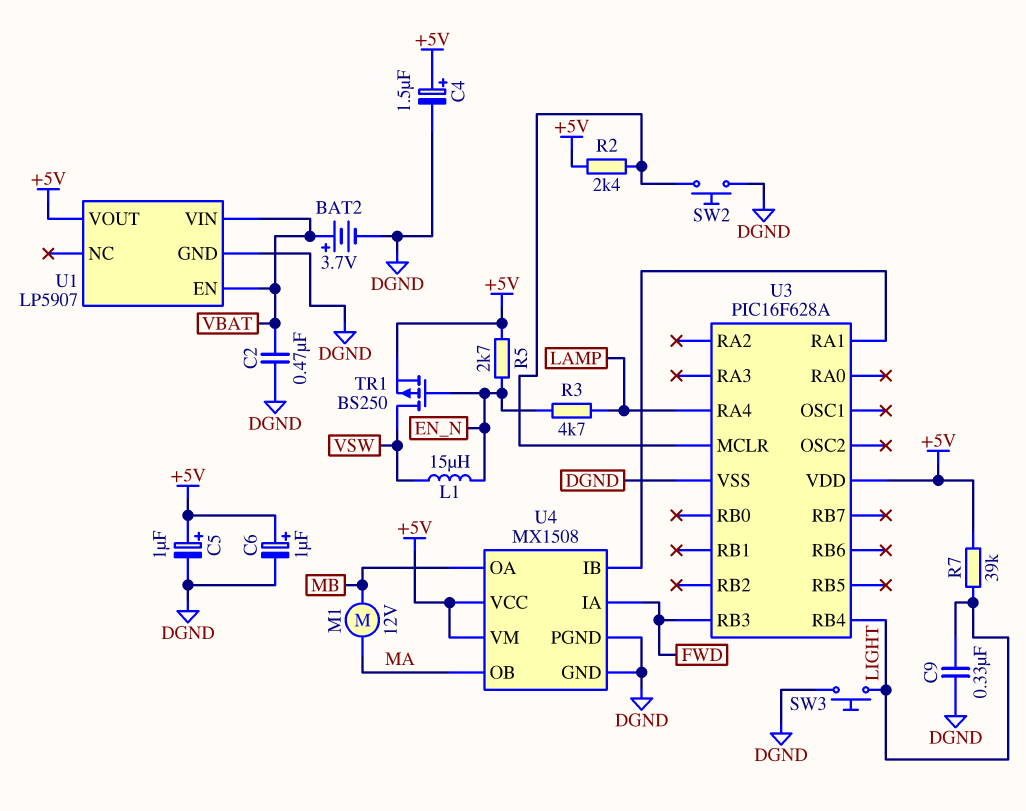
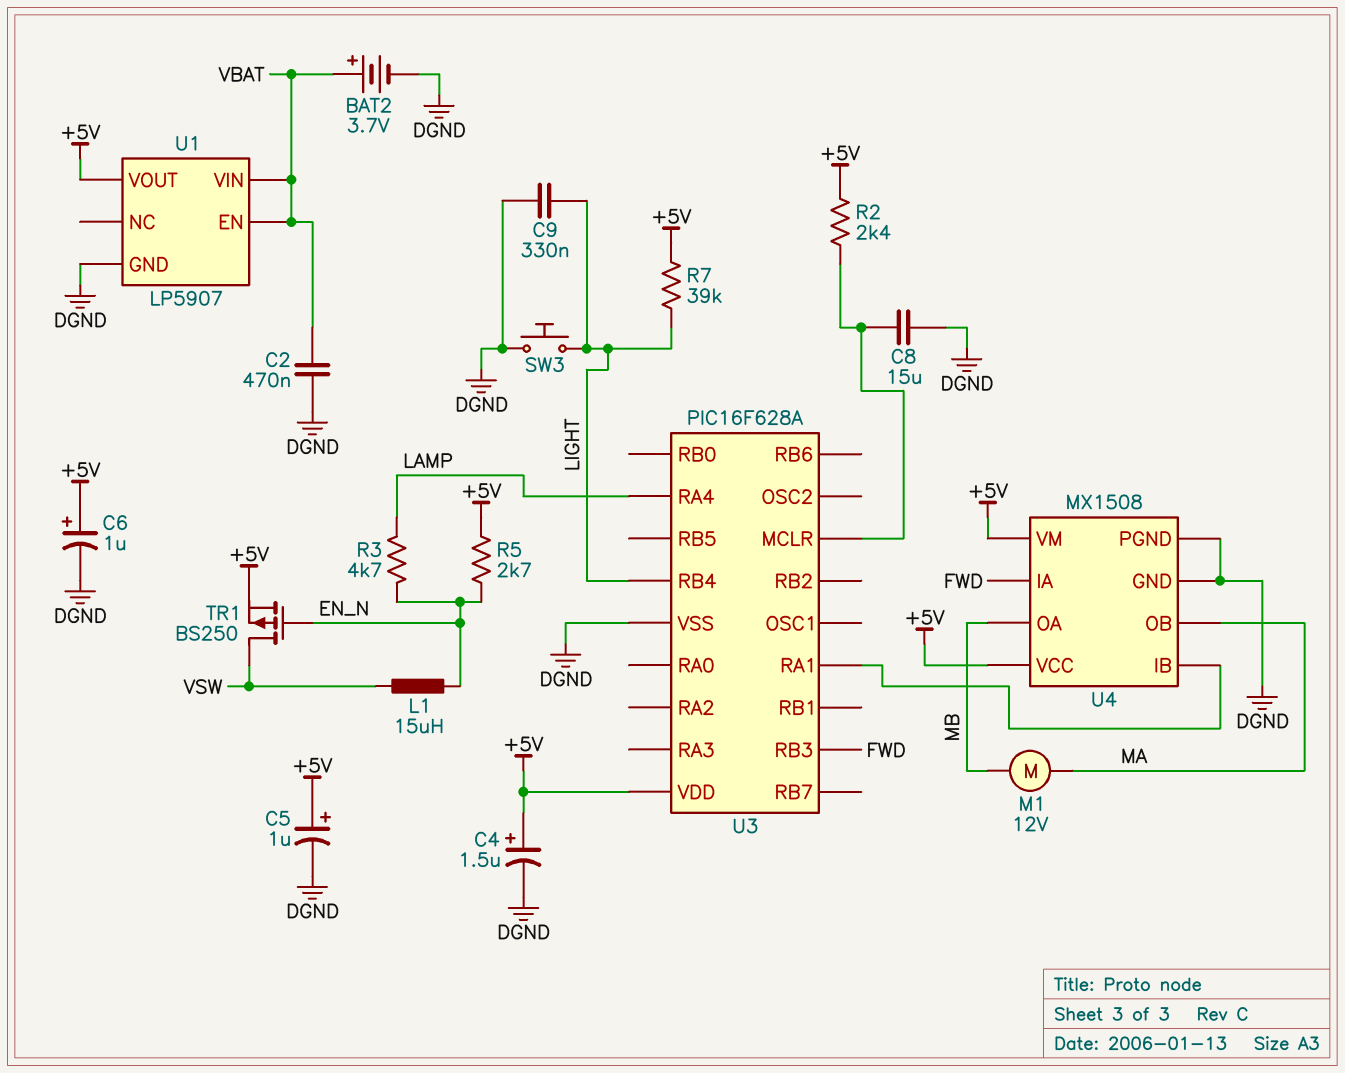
C8: none -> 15uF (DGND, U3/MCLR)
SW2: button (DGND, U3/MCLR) -> none

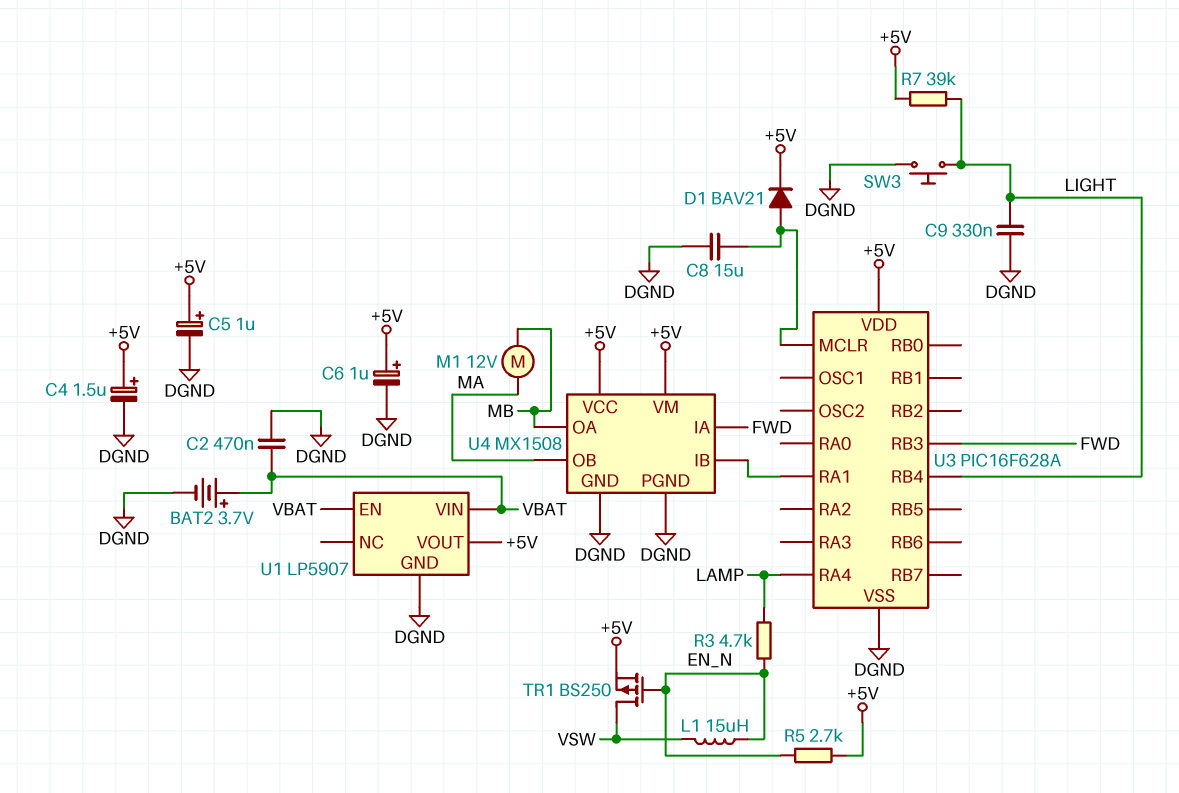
D1: none -> diode BAV21 (A U3/MCLR, K +5V)
R2: 2.4k (+5V, U3/MCLR) -> none

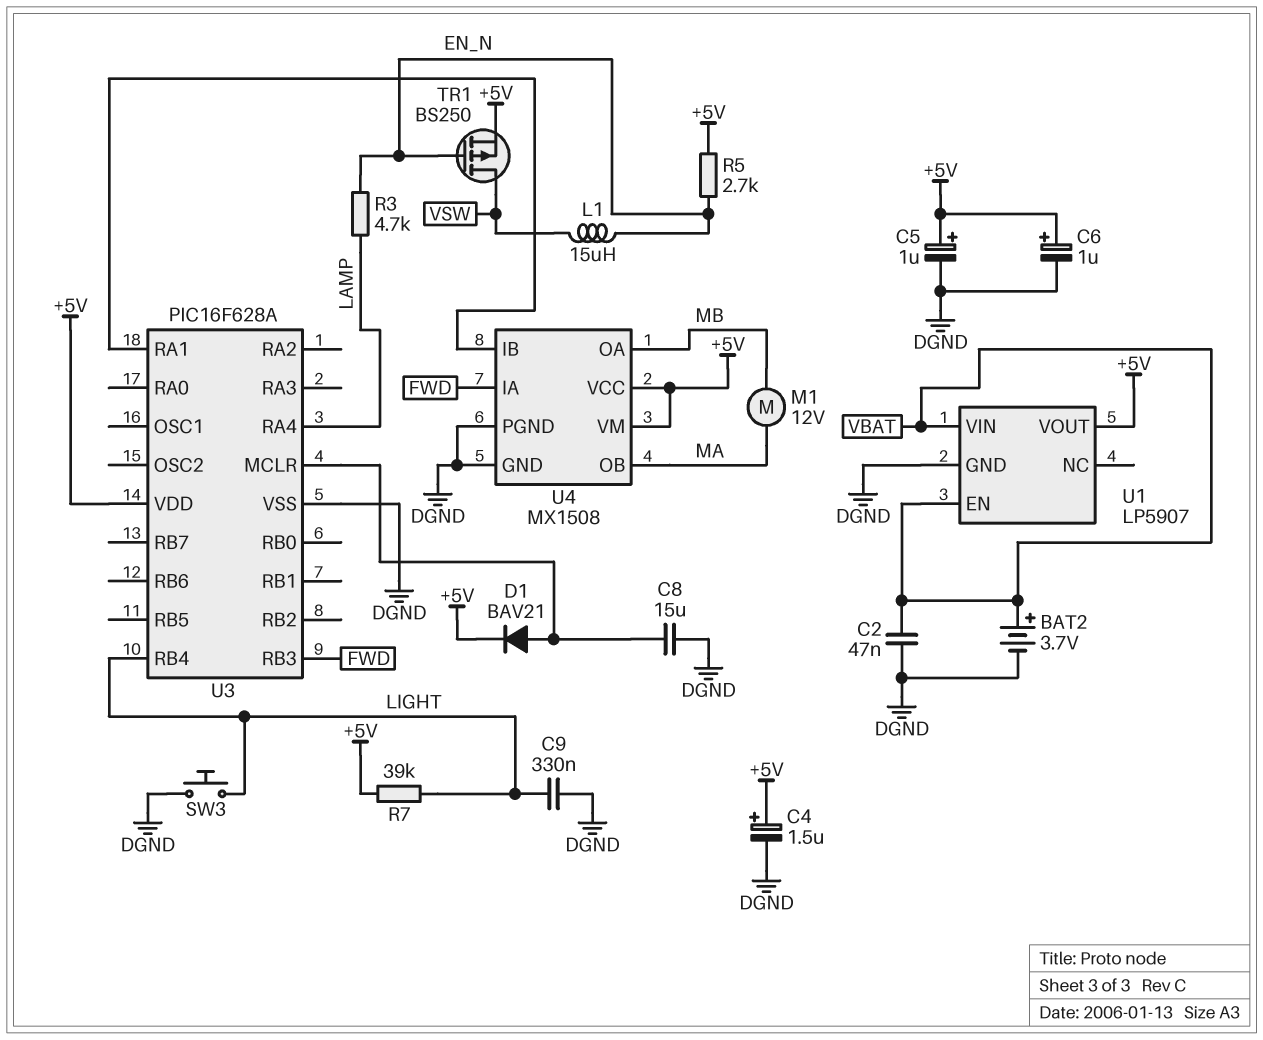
C2: 470nF (DGND, VBAT) -> 47nF (DGND, VBAT)

